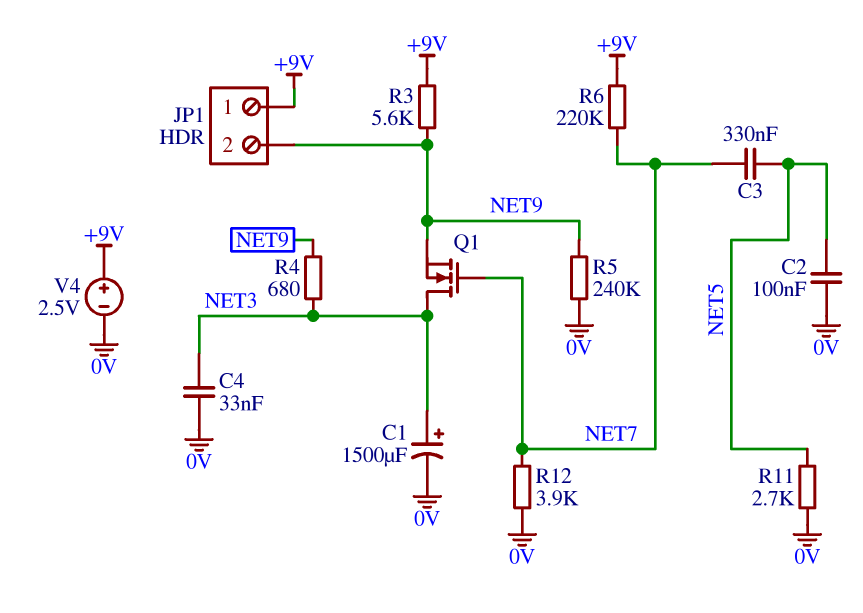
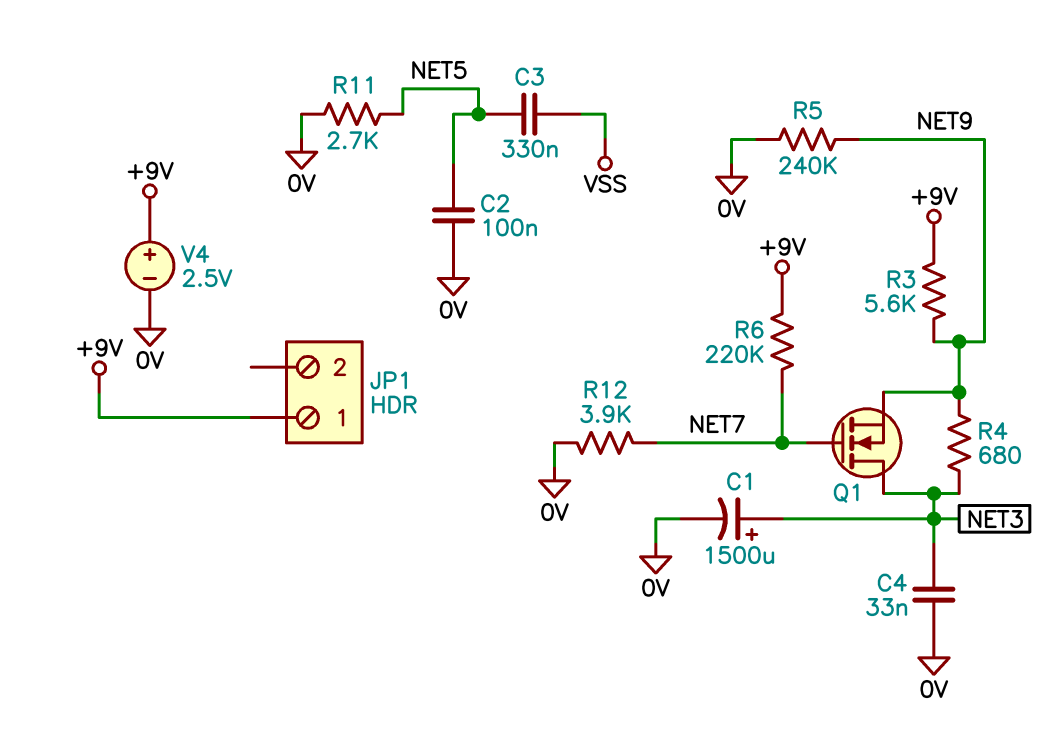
C3: 330nF (NET5, NET7) -> 330nF (NET5, VSS)
JP1 pin 2: NET9 -> none

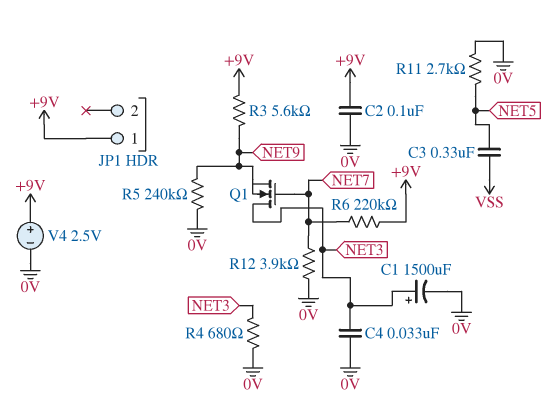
C2: 100nF (0V, NET5) -> 100nF (+9V, 0V)
R4: 680 (NET3, NET9) -> 680 (0V, NET3)

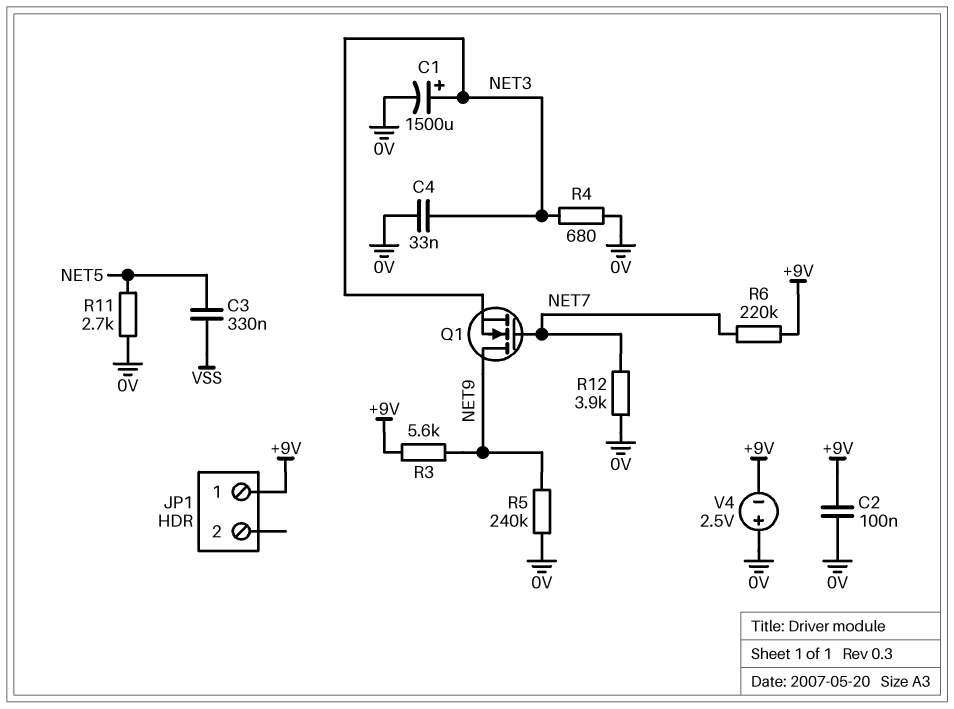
Q1: NMOS (G NET7, D NET3, S NET9) -> NMOS (G NET7, D NET9, S NET3)
V4: 2.5V (plus +9V, minus 0V) -> 2.5V (plus 0V, minus +9V)

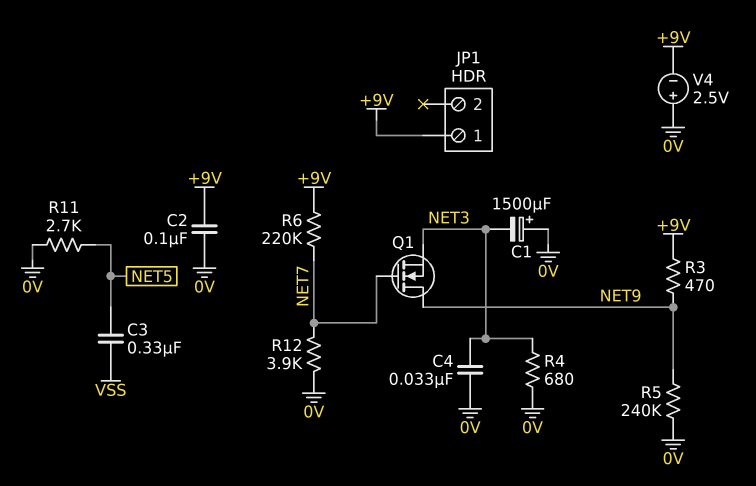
C1: 1500uF (plus NET3, minus 0V) -> 1500uF (plus 0V, minus NET3)
R3: 5.6k (+9V, NET9) -> 470 (+9V, NET9)

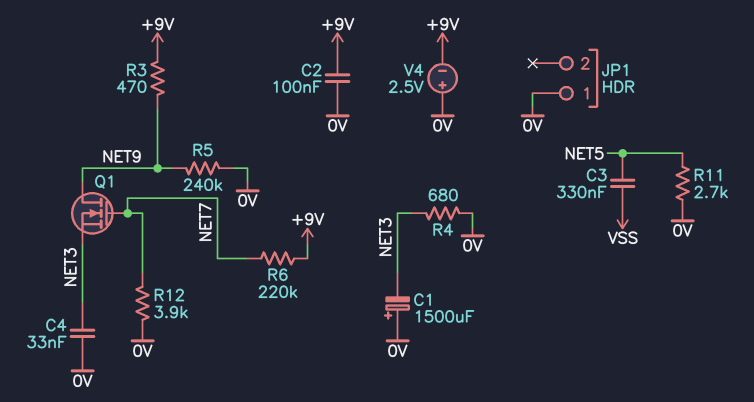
JP1 pin 1: +9V -> 0V

